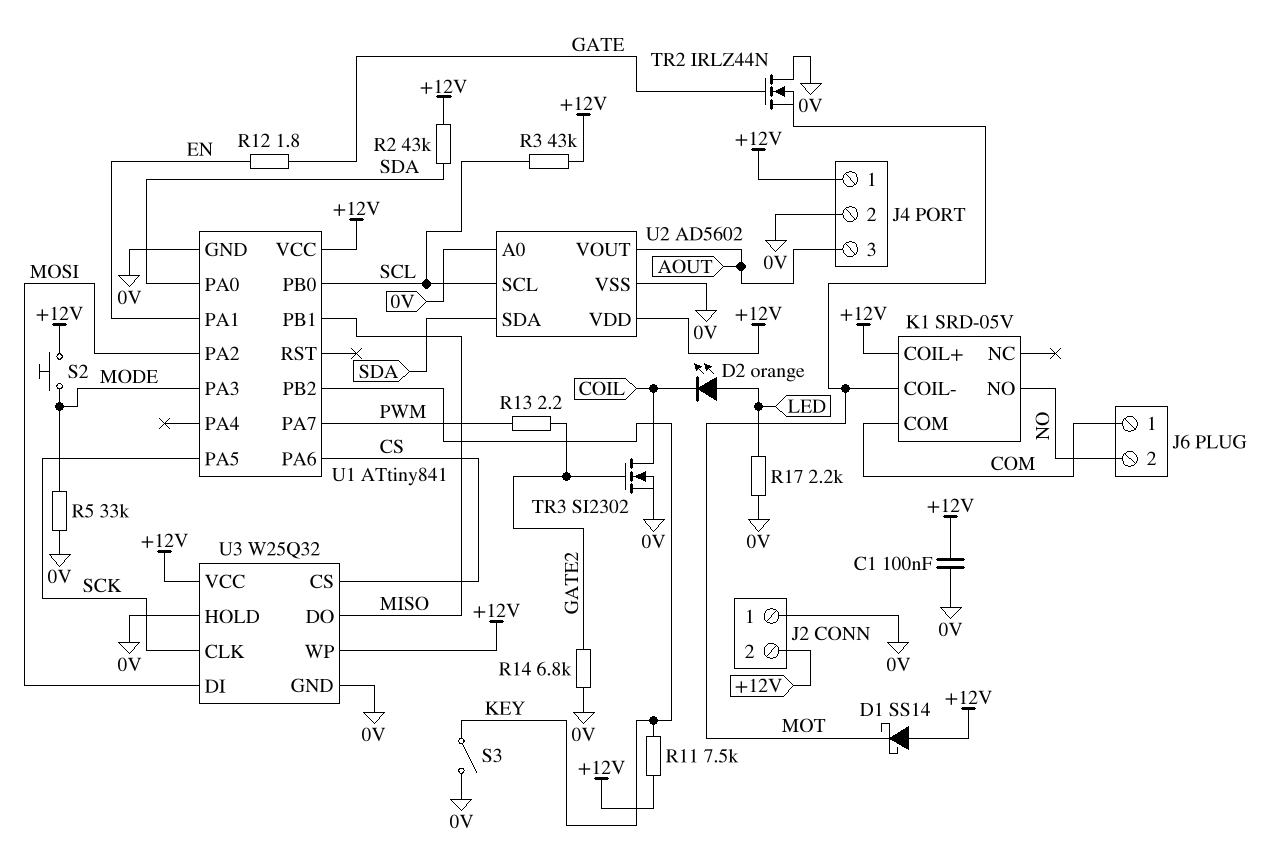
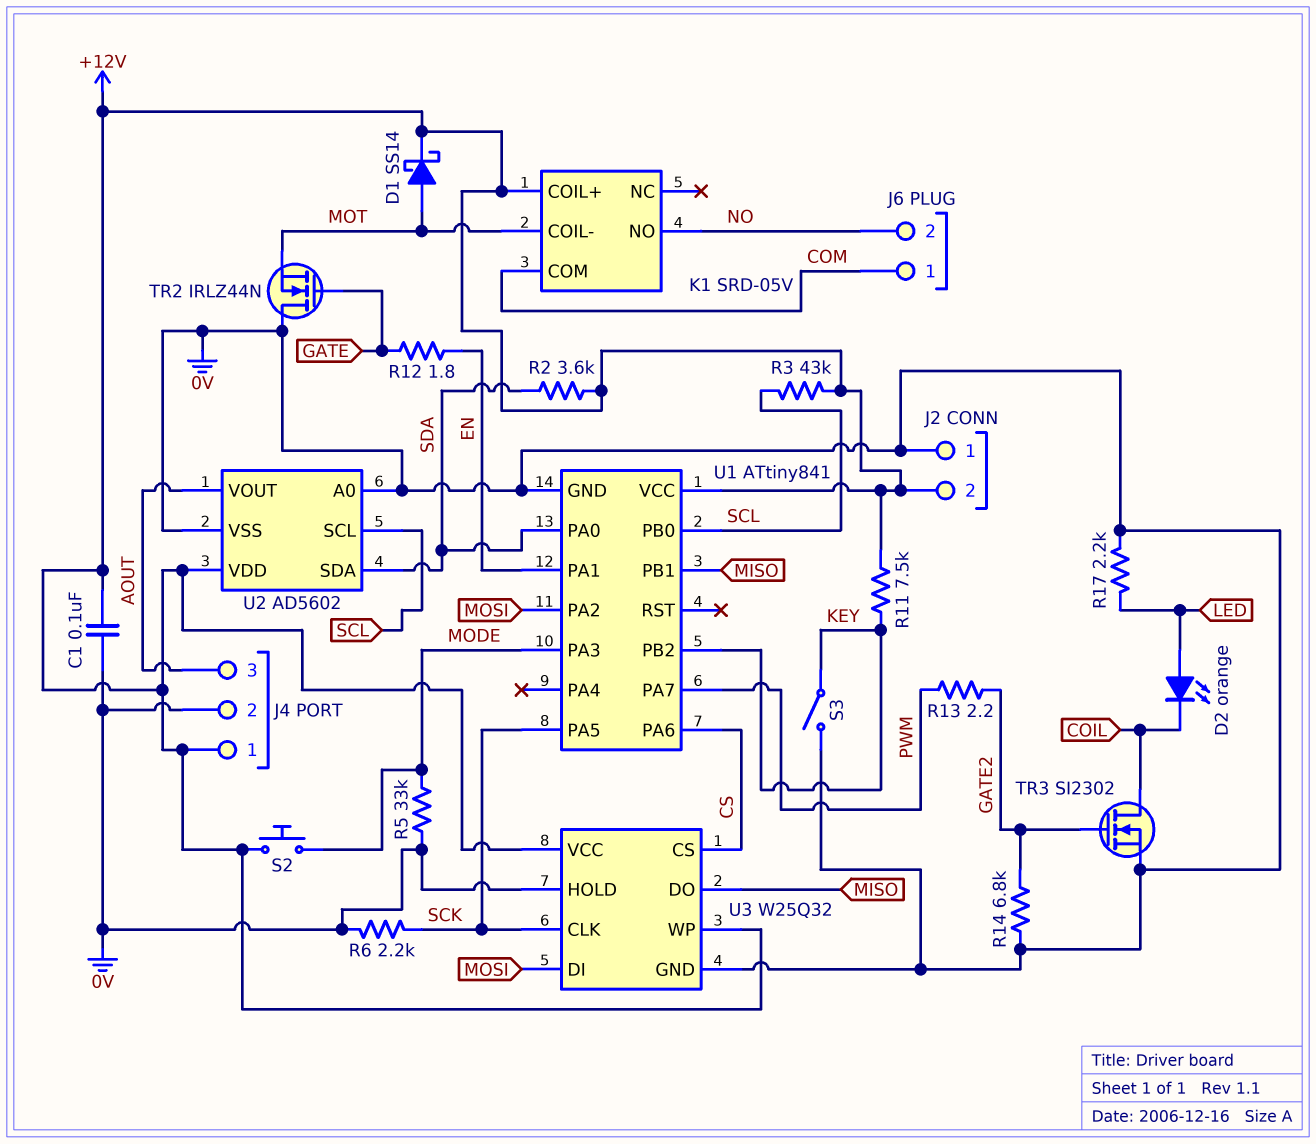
D1: schottky SS14 (A +12V, K MOT) -> schottky SS14 (A MOT, K +12V)
R2: 43k (+12V, SDA) -> 3.6k (+12V, SDA)
R6: none -> 2.2k (0V, SCK)

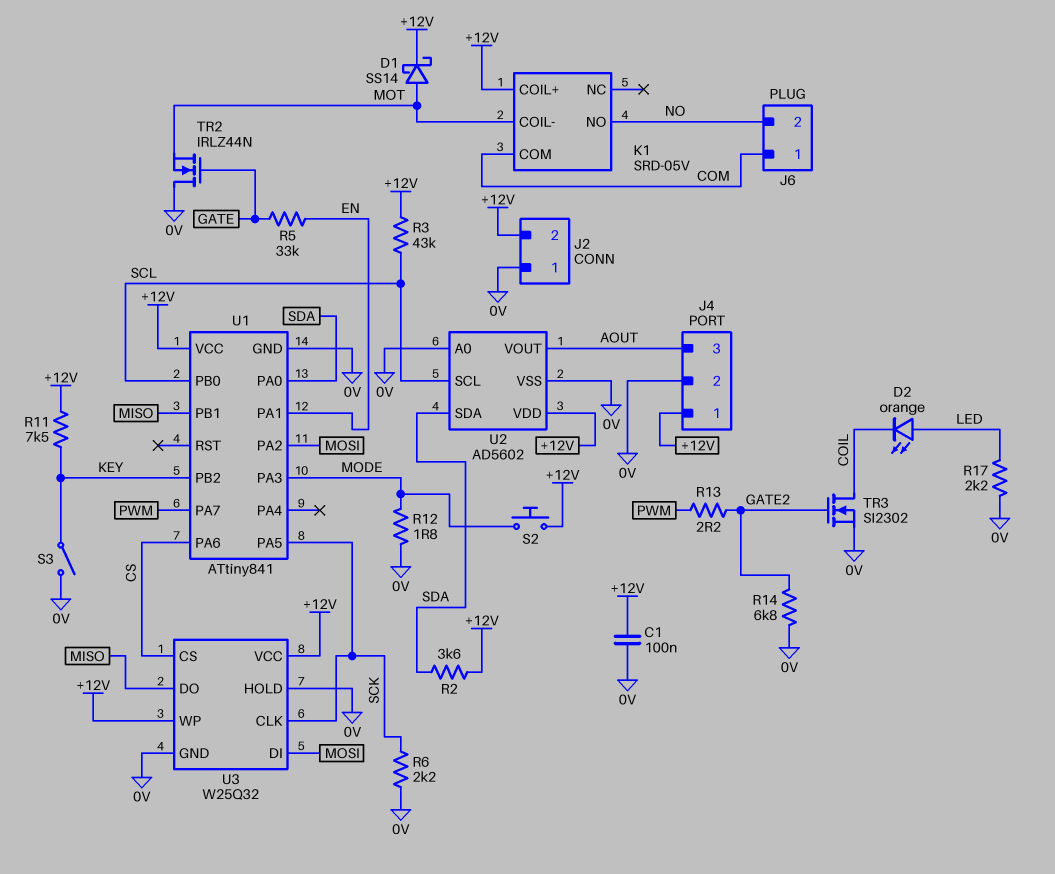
R5: 33k (0V, MODE) -> 33k (EN, GATE)
R12: 1.8 (EN, GATE) -> 1.8 (0V, MODE)

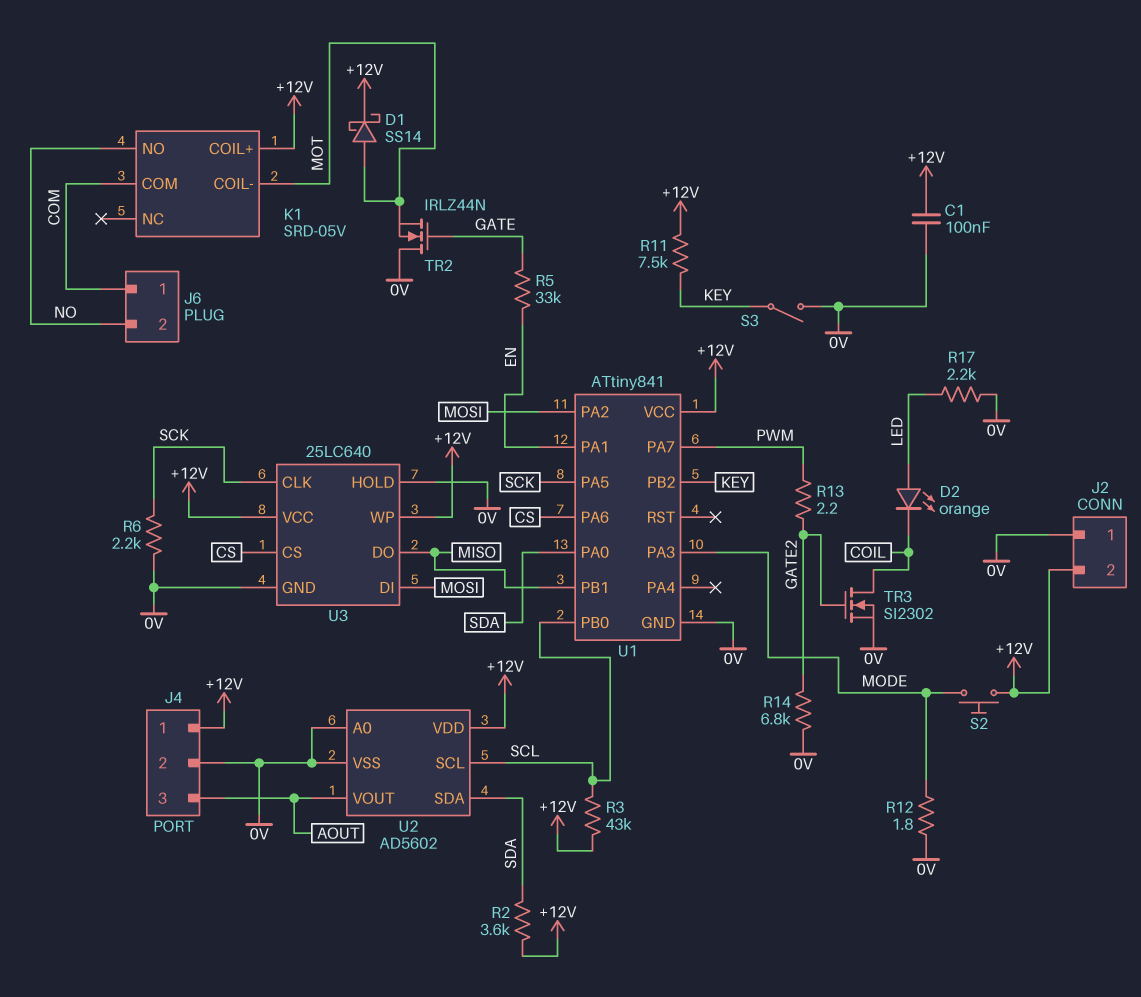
U3: W25Q32 -> 25LC640

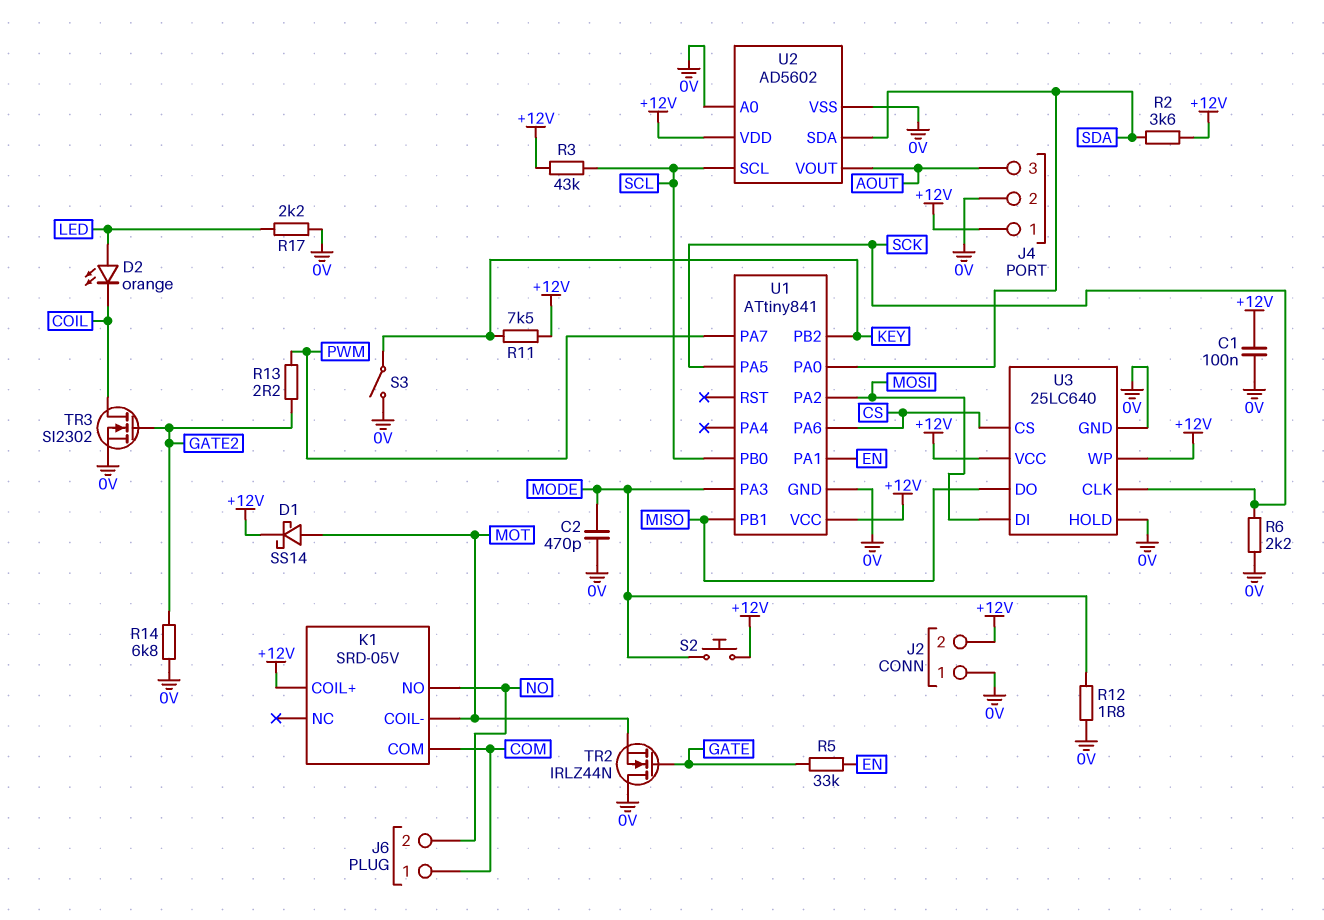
C2: none -> 470pF (0V, MODE)

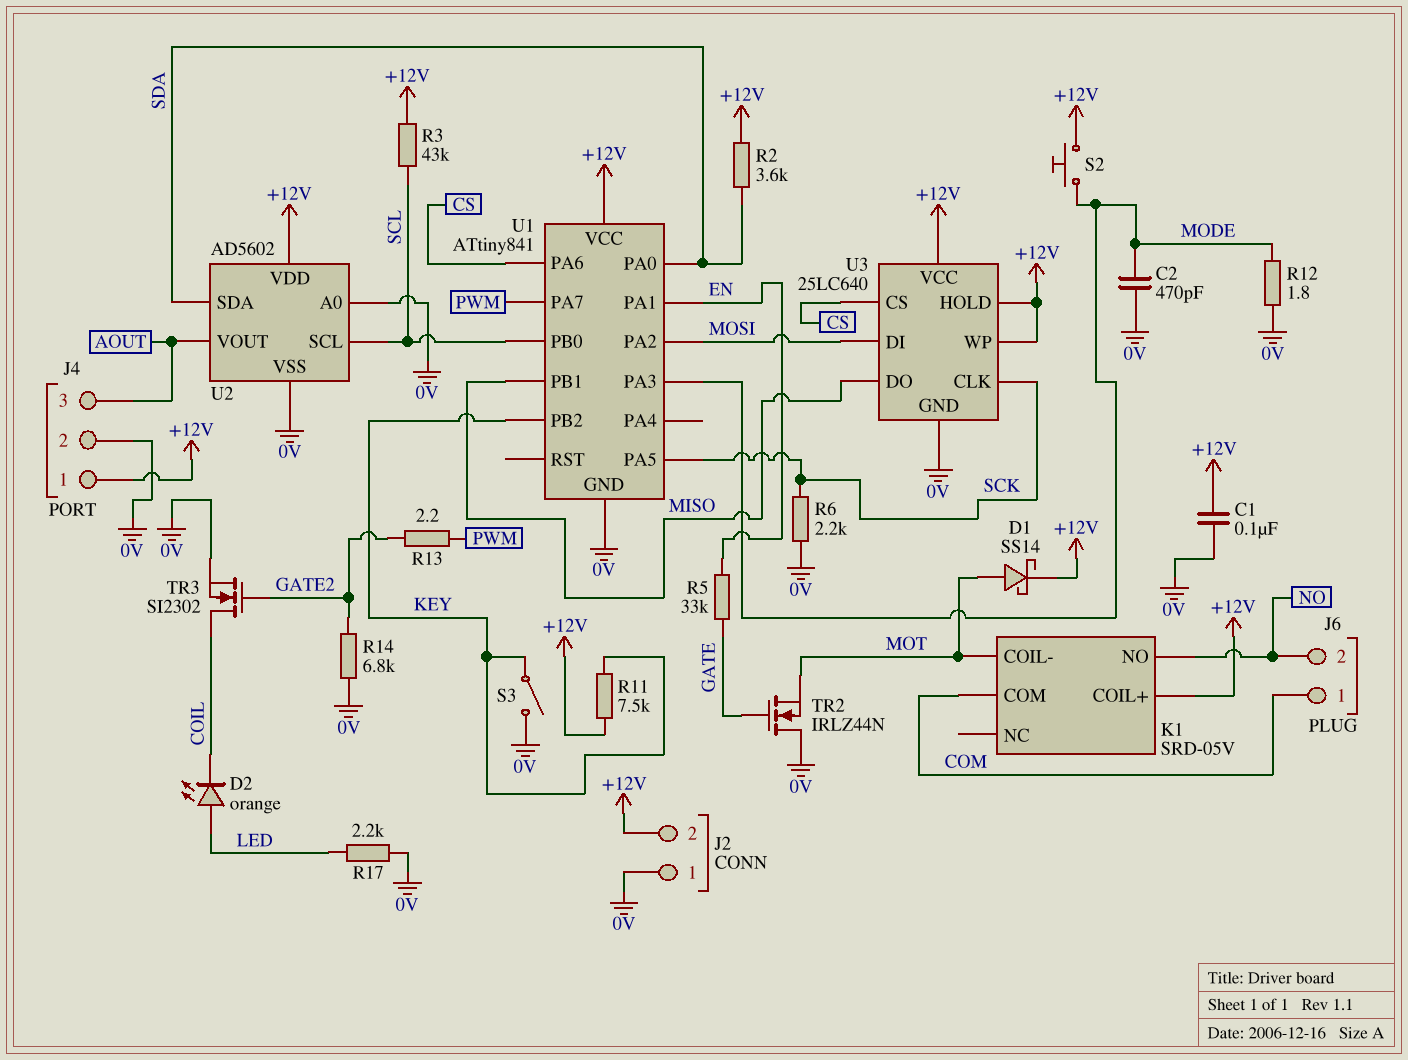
U3 pin HOLD: 0V -> +12V

